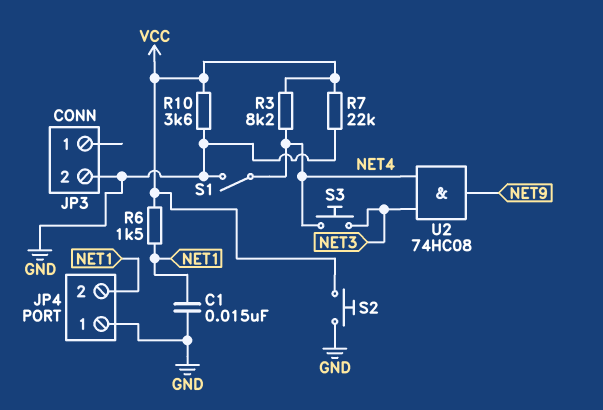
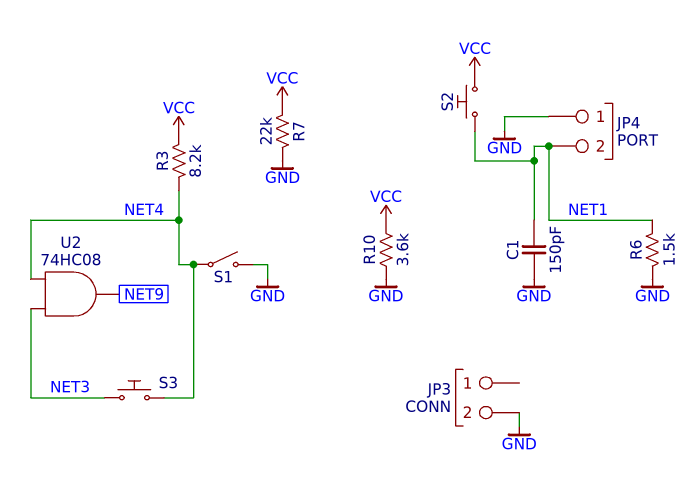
C1: 15nF (GND, NET1) -> 150pF (GND, NET1)
R6: 1.5k (NET1, VCC) -> 1.5k (GND, NET1)
S2: button (GND, VCC) -> button (NET1, VCC)

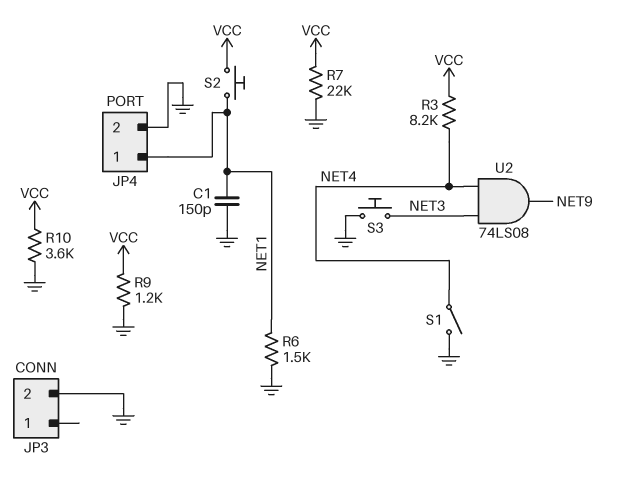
JP4 pin 1: GND -> NET1
JP4 pin 2: NET1 -> GND
R9: none -> 1.2k (GND, VCC)
S3: button (NET3, NET4) -> button (GND, NET3)
U2: AND 74HC08 (in NET3, in NET4, out NET9) -> AND 74LS08 (in NET3, in NET4, out NET9)

